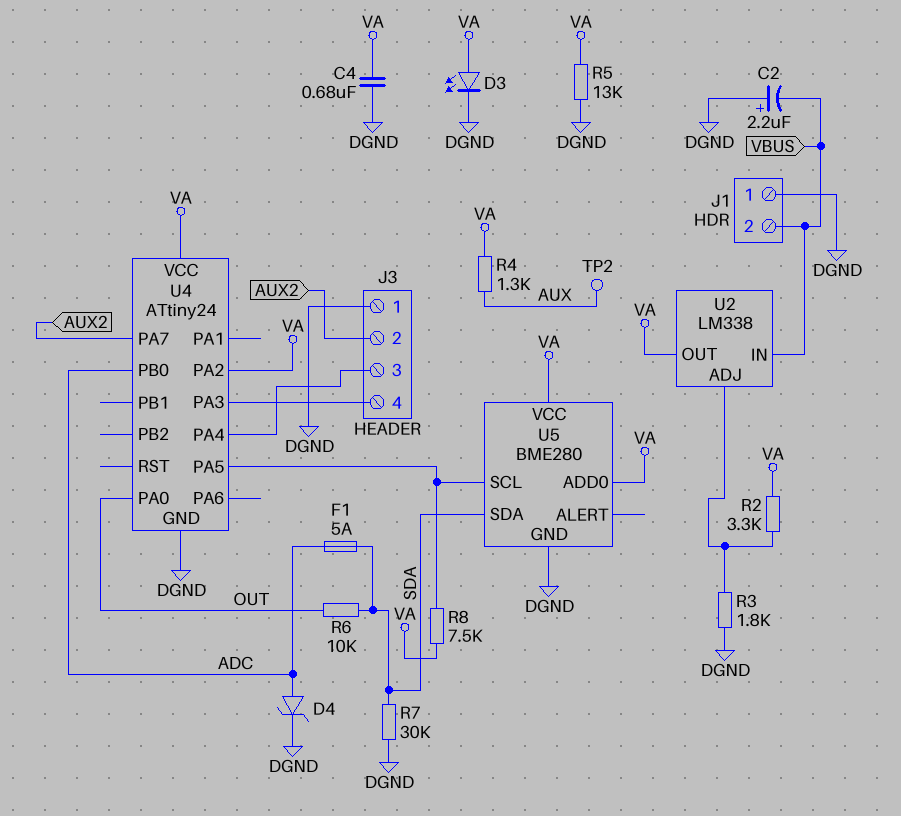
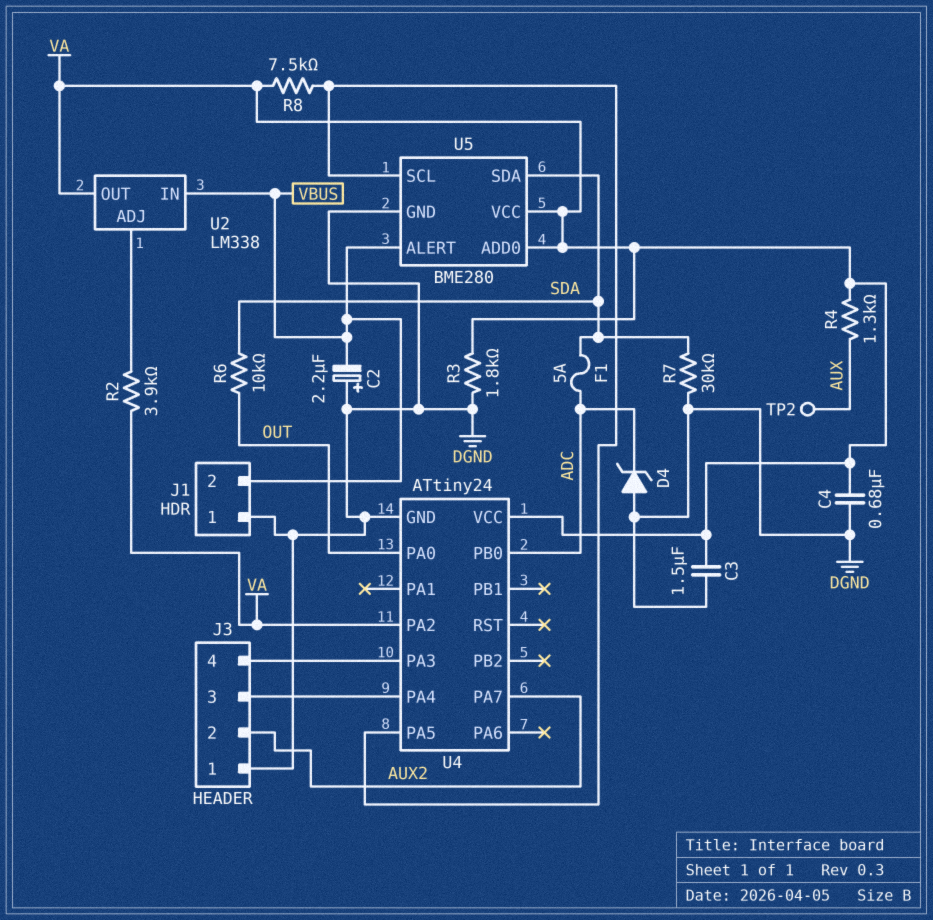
C3: none -> 1.5uF (DGND, VA)
D3: LED (A VA, K DGND) -> none
D4: zener (A ADC, K DGND) -> zener (A DGND, K ADC)
R2: 3.3k (U2/ADJ, VA) -> 3.9k (U2/ADJ, VA)
R3: 1.8k (DGND, U2/ADJ) -> 1.8k (DGND, VA)
R5: 13k (DGND, VA) -> none
U5 pin ALERT: none -> VBUS

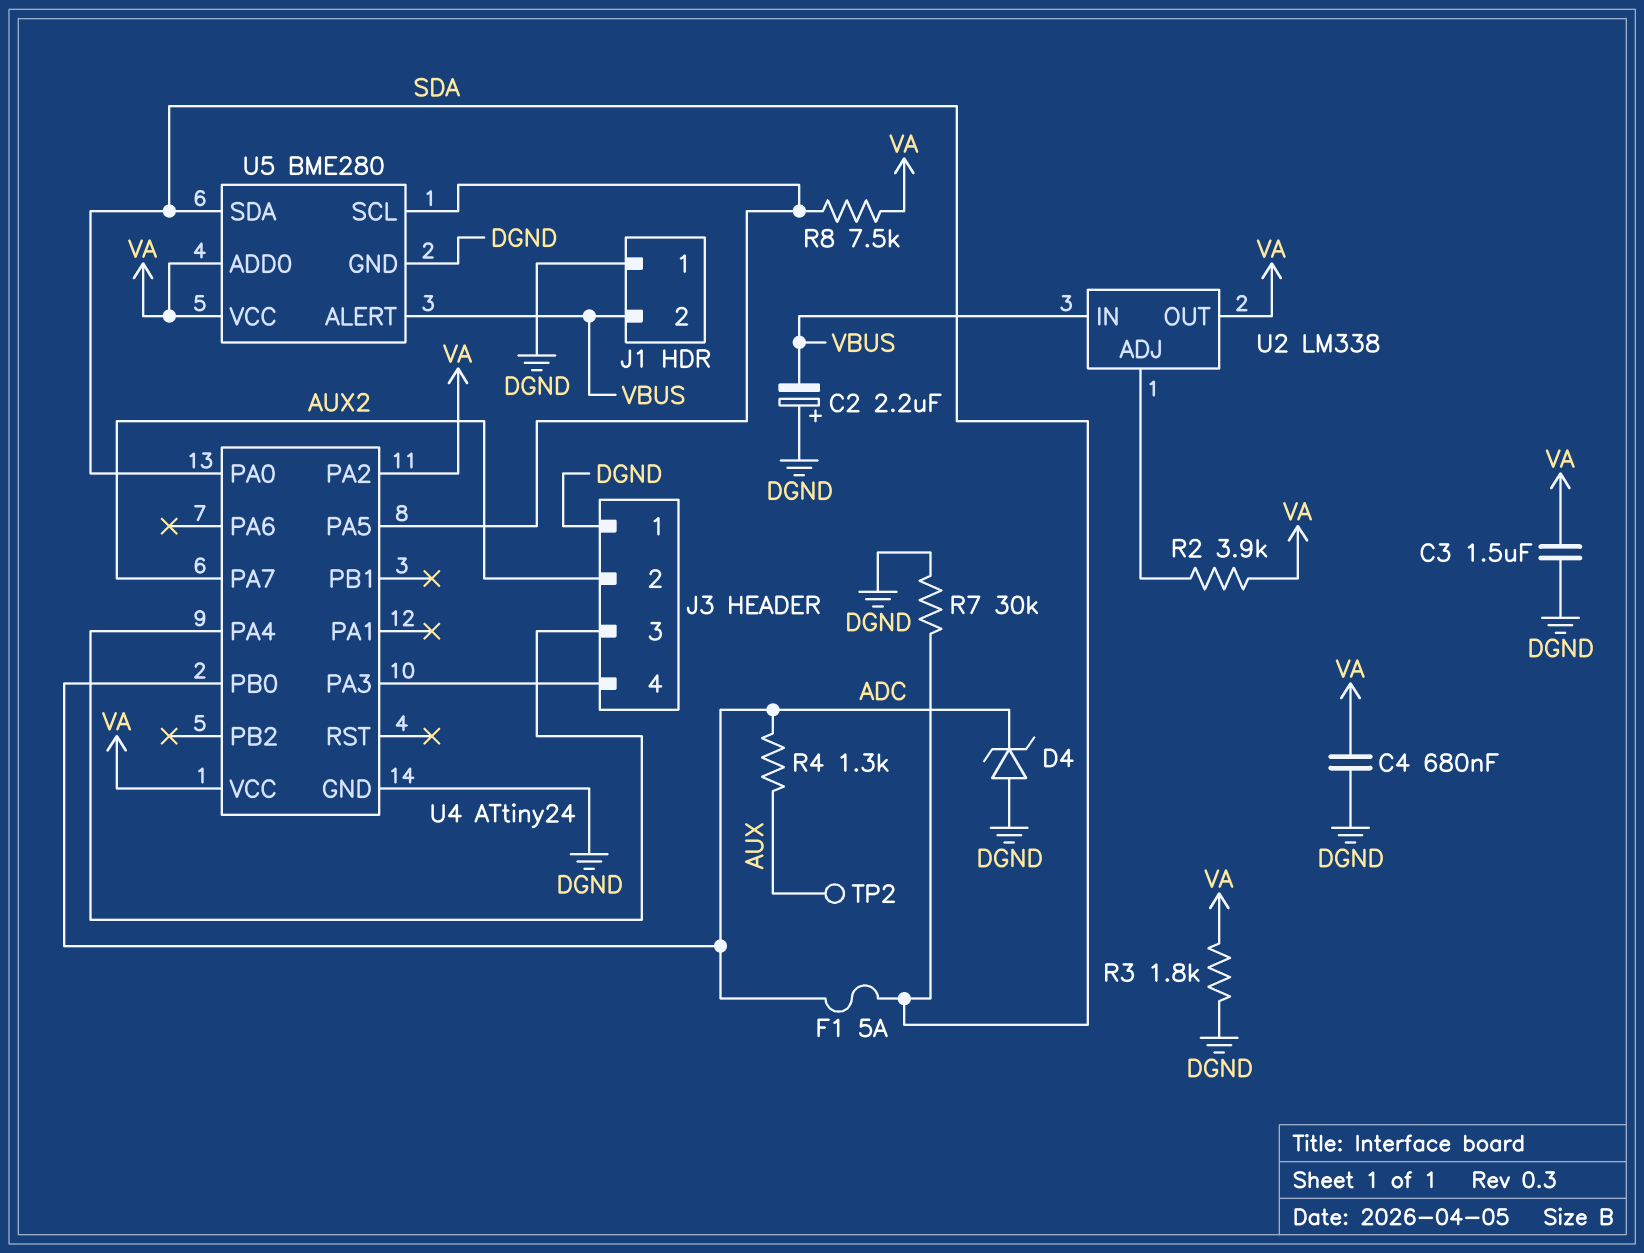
R4: 1.3k (AUX, VA) -> 1.3k (ADC, AUX)
R6: 10k (OUT, SDA) -> none
U4 pin PA0: OUT -> SDA

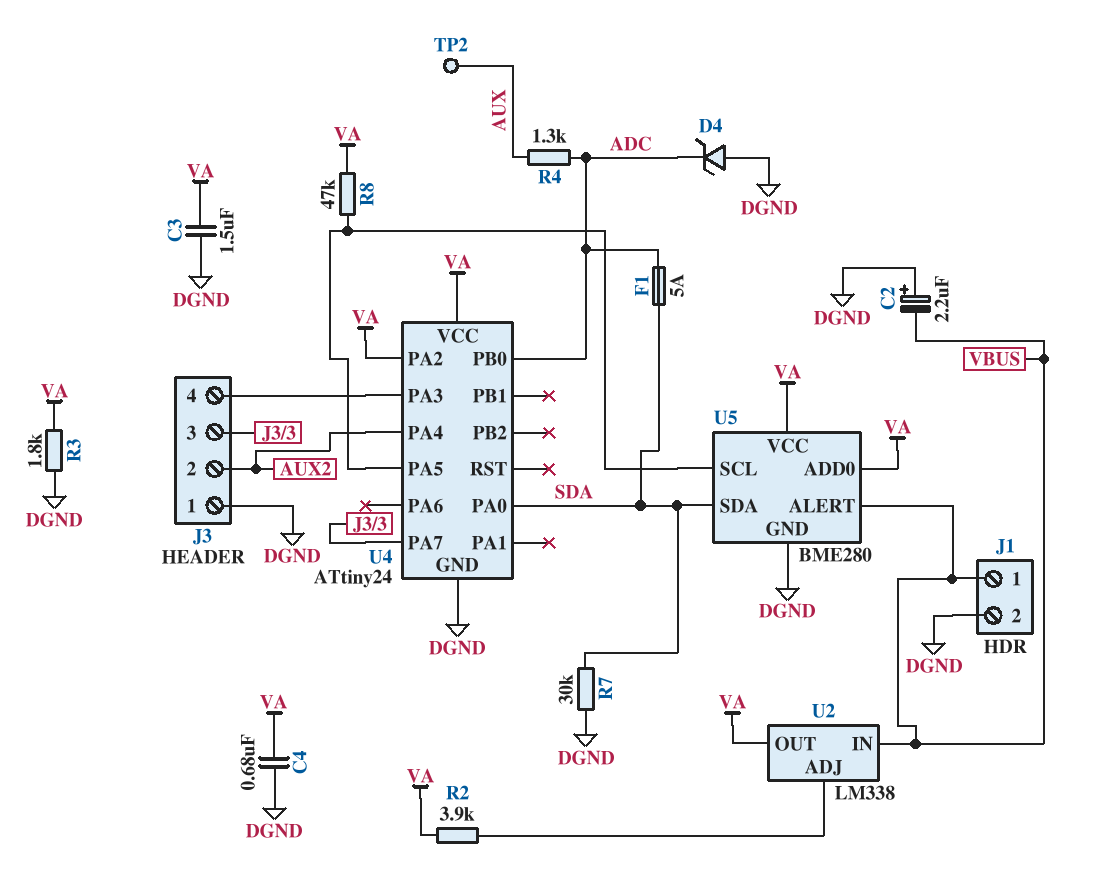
J1 pin 1: DGND -> VBUS
J1 pin 2: VBUS -> DGND
R8: 7.5k (U4/PA5, VA) -> 47k (U4/PA5, VA)
U4 pin PA4: J3/3 -> AUX2
U4 pin PA7: AUX2 -> J3/3

